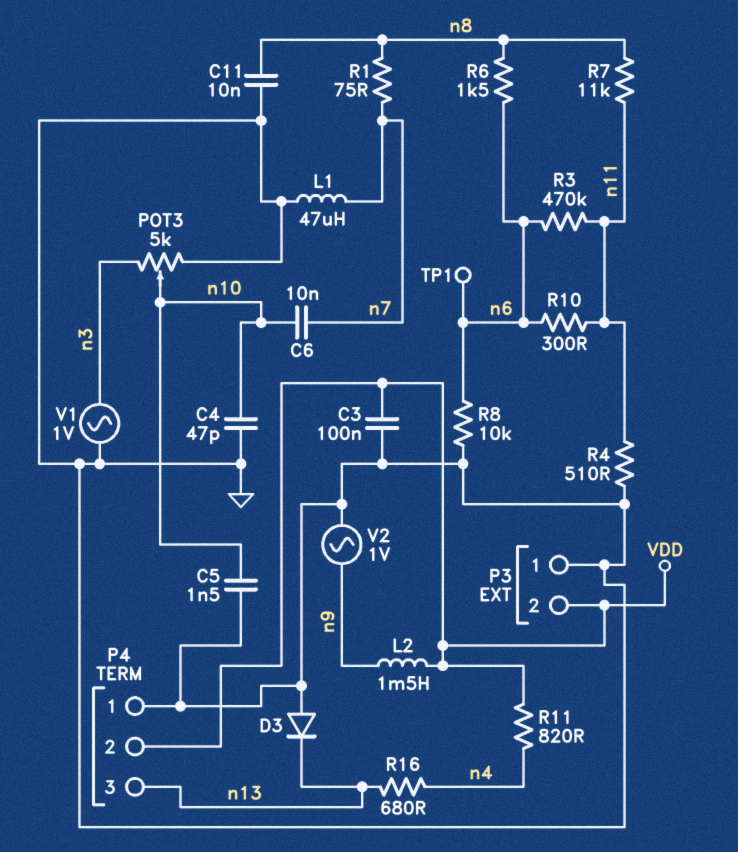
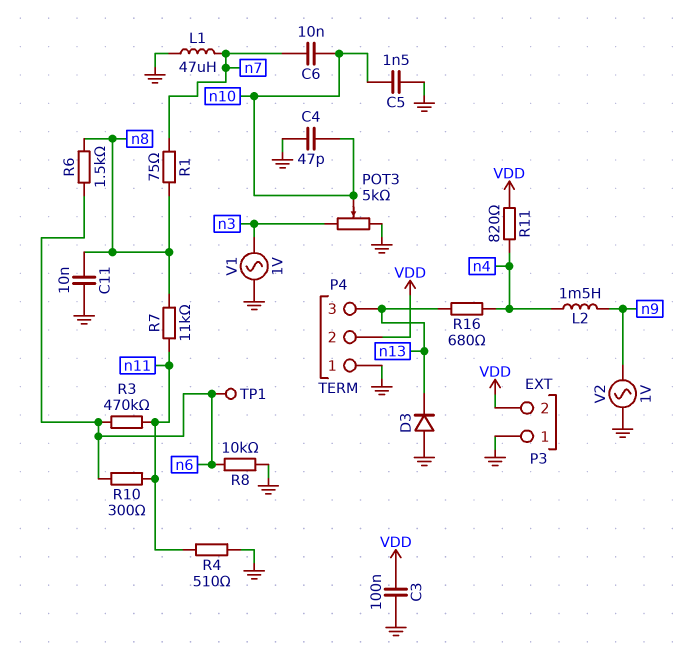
L2: 1.5mH (VDD, n9) -> 1.5mH (n4, n9)

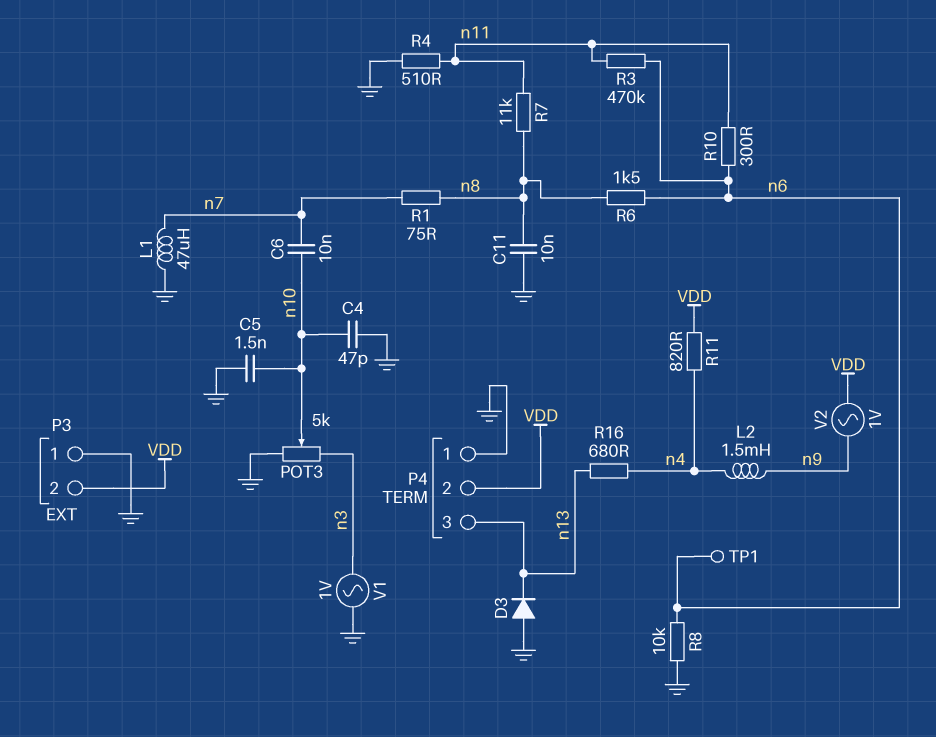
C3: 100nF (GND, VDD) -> none
V2: AC 1V (GND, n9) -> AC 1V (VDD, n9)

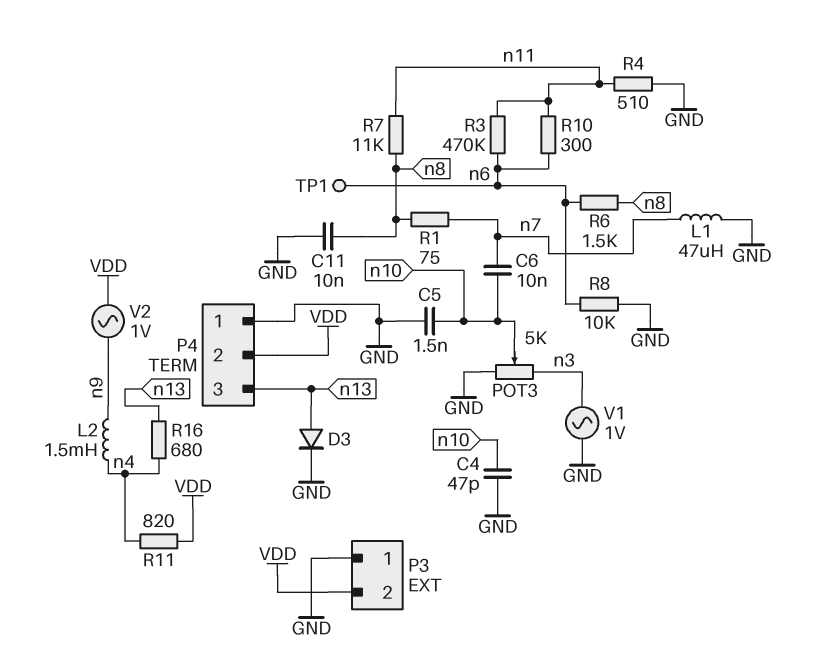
D3: diode (A GND, K n13) -> diode (A n13, K GND)

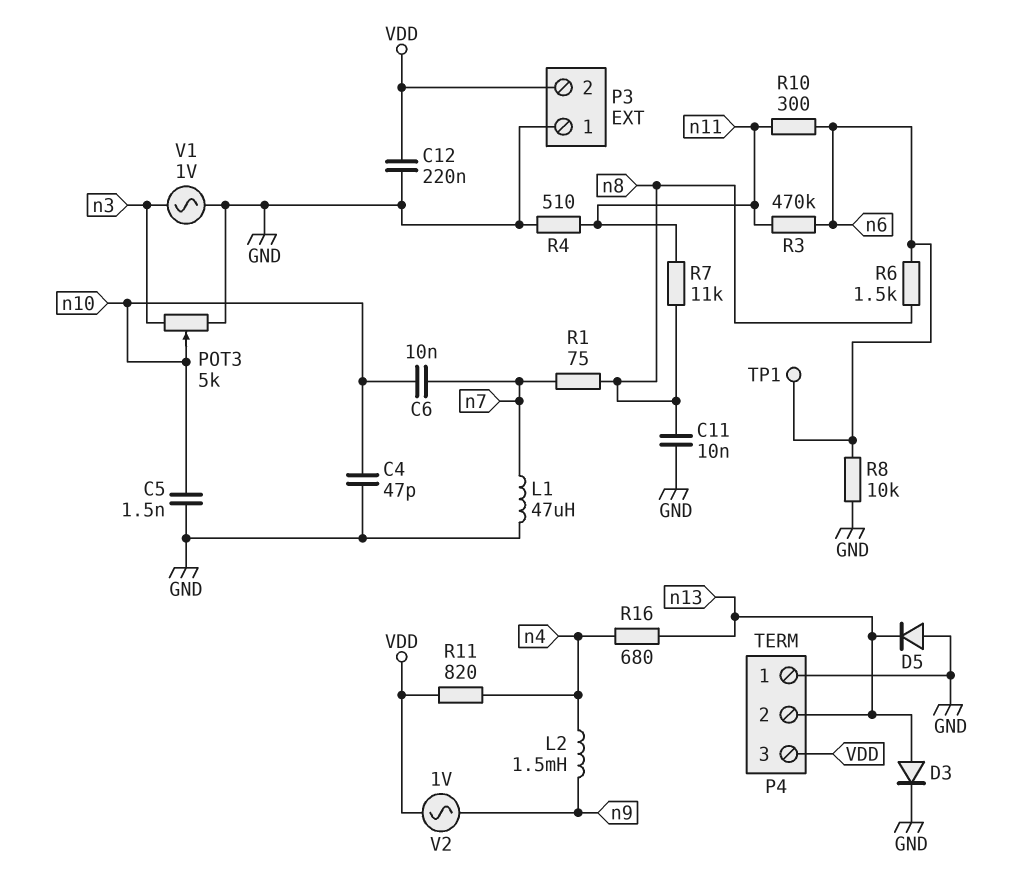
C12: none -> 220nF (GND, VDD)
D5: none -> diode (A GND, K n13)
P4 pin 2: VDD -> n13
P4 pin 3: n13 -> VDD

